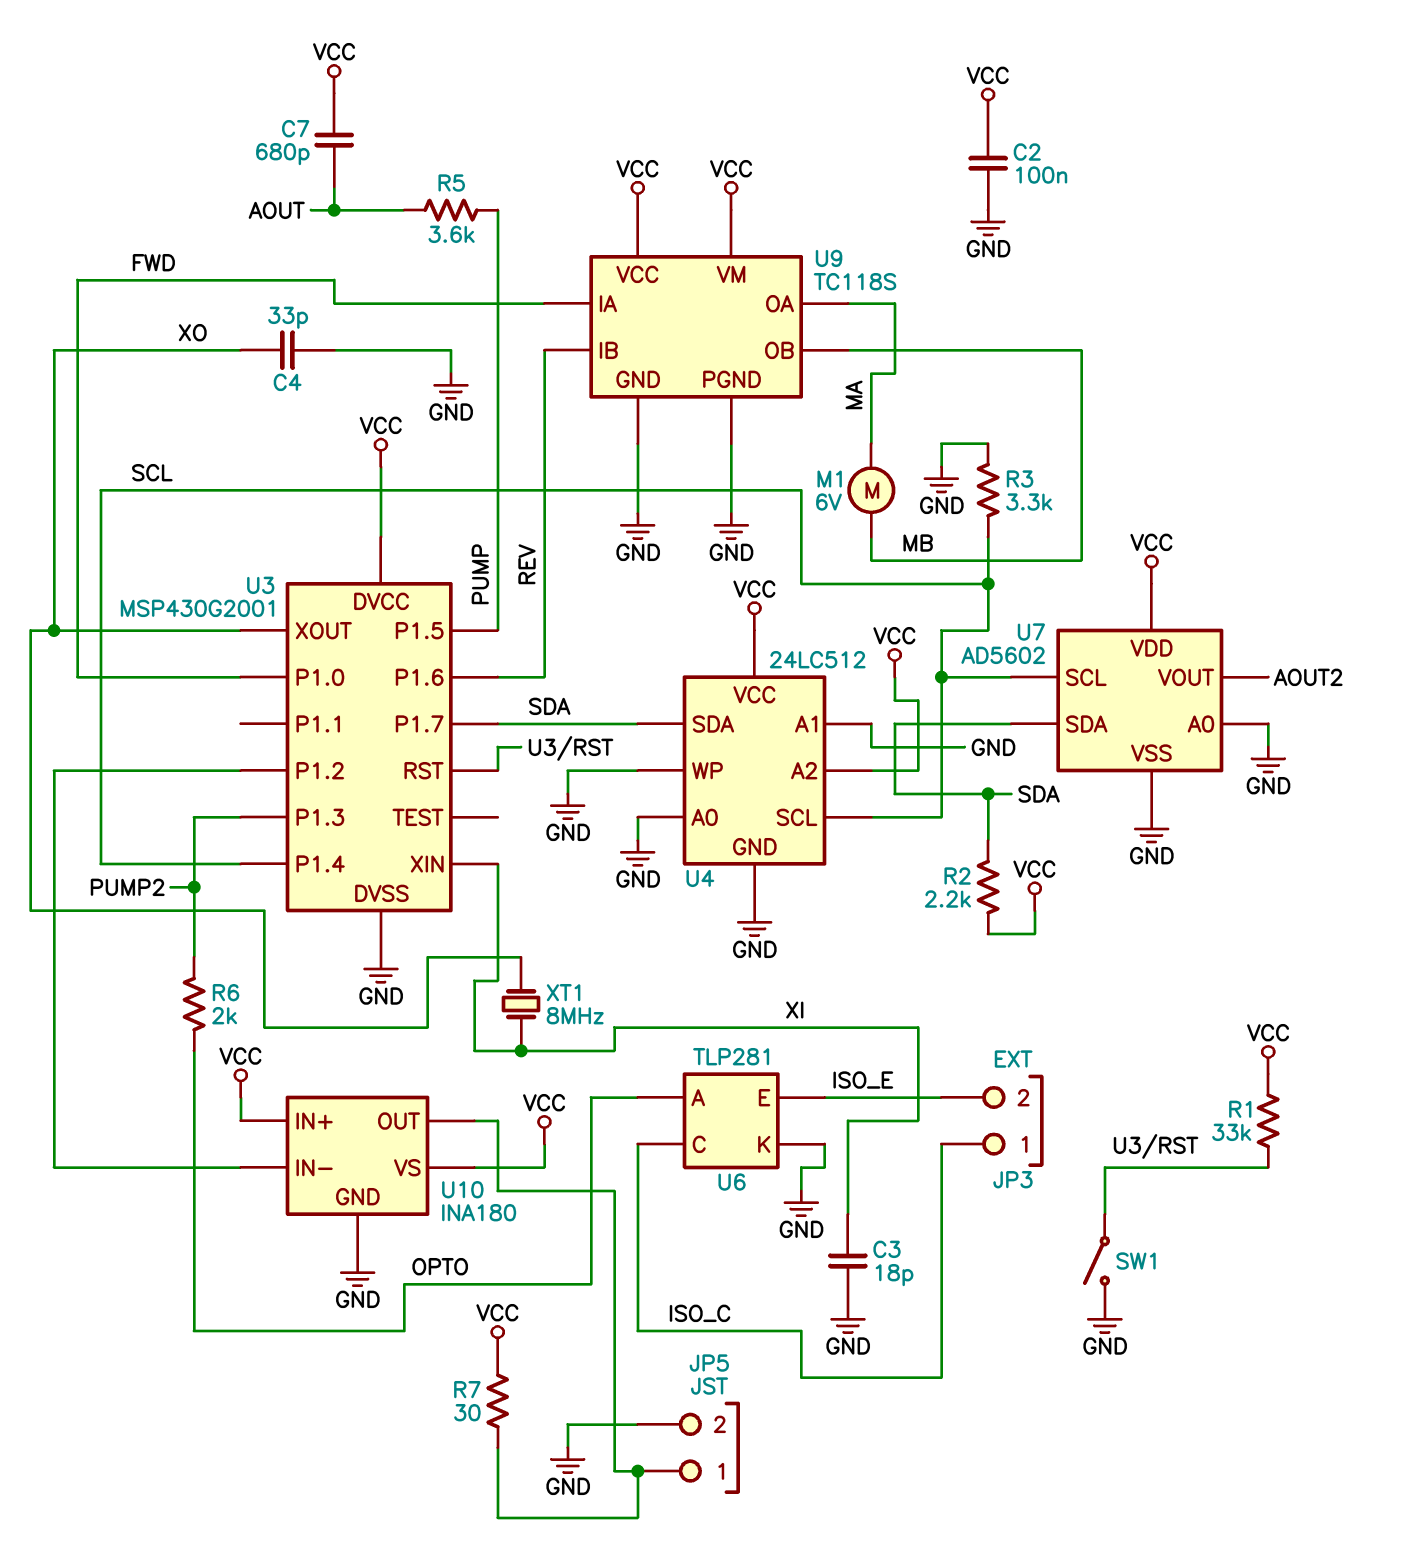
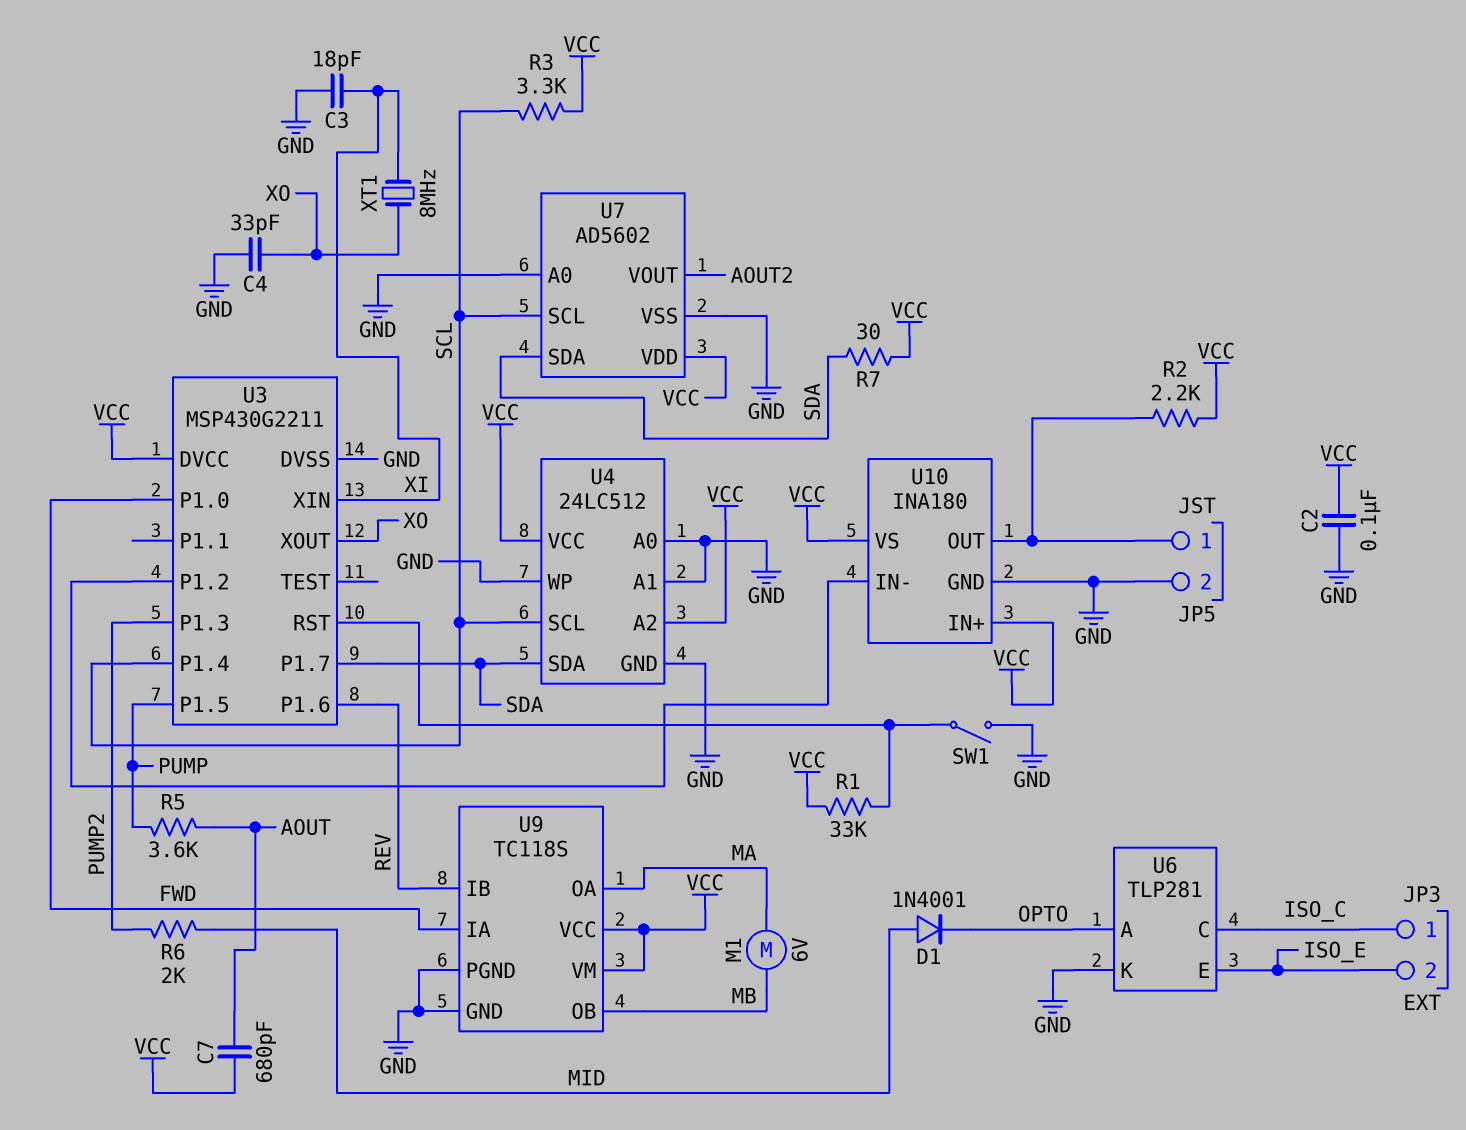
D1: none -> diode 1N4001 (A MID, K OPTO)
R2: 2.2k (SDA, VCC) -> 2.2k (JP5/1, VCC)
R3: 3.3k (GND, SCL) -> 3.3k (SCL, VCC)
R6: 2k (OPTO, PUMP2) -> 2k (MID, PUMP2)
R7: 30 (JP5/1, VCC) -> 30 (SDA, VCC)
U3: MSP430G2001 -> MSP430G2211

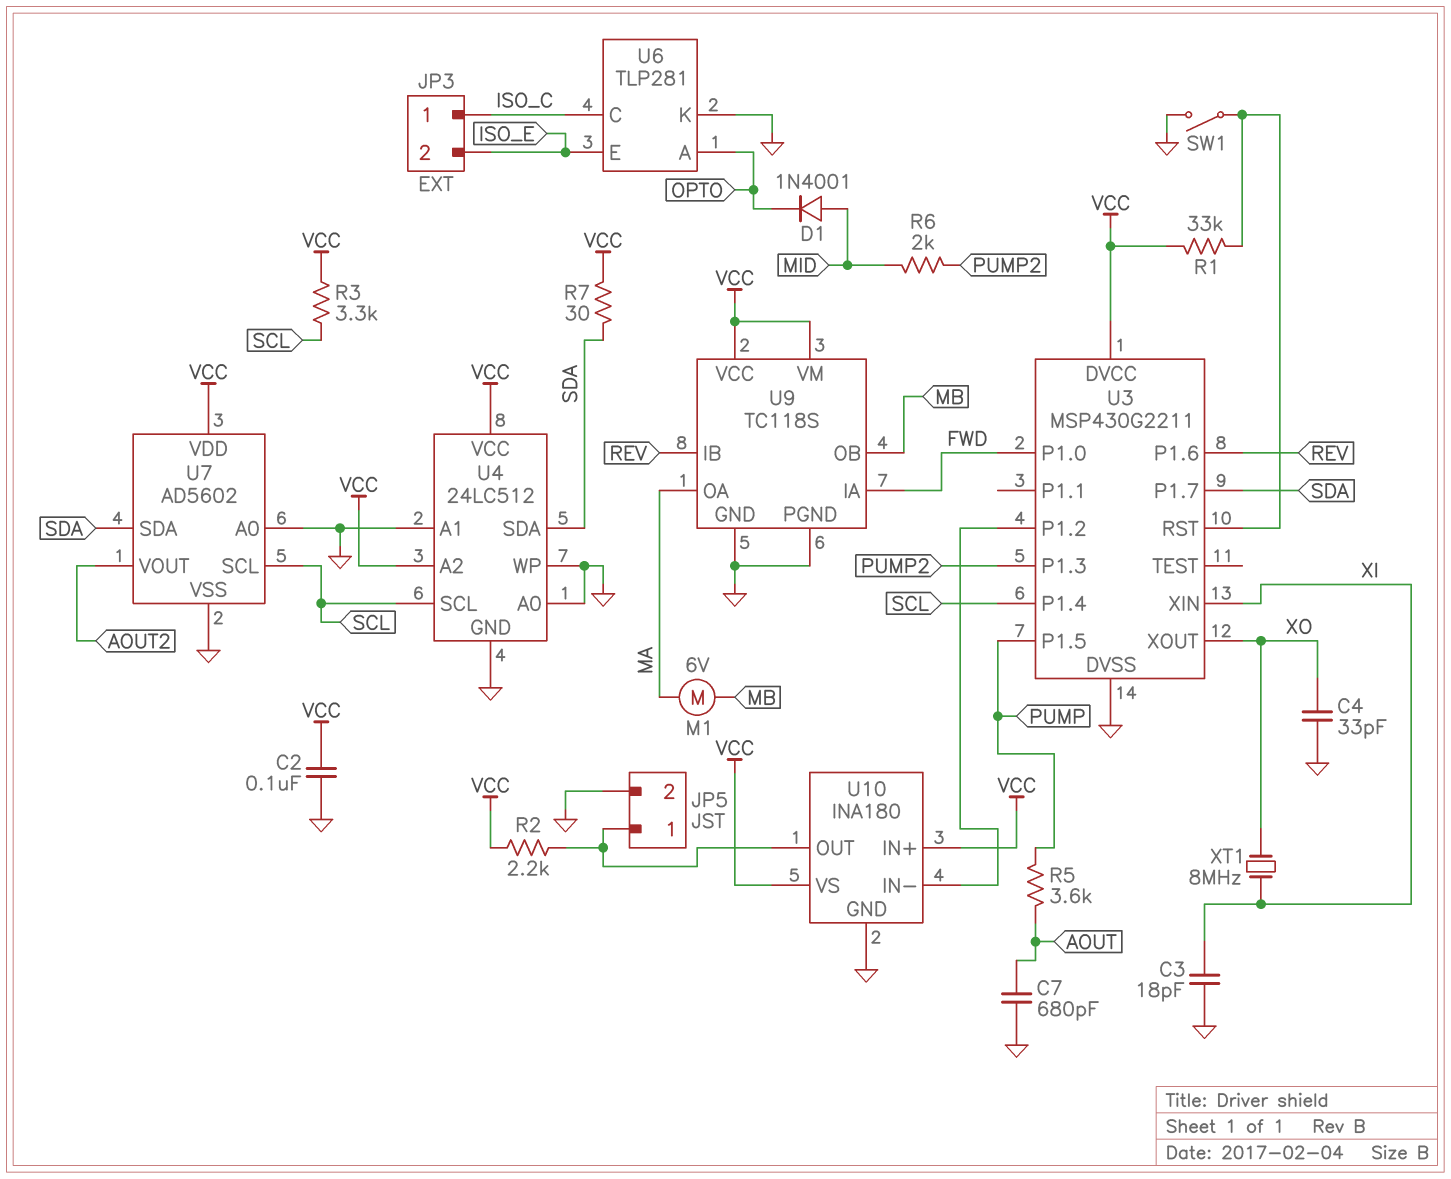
C7: 680pF (AOUT, VCC) -> 680pF (AOUT, GND)

